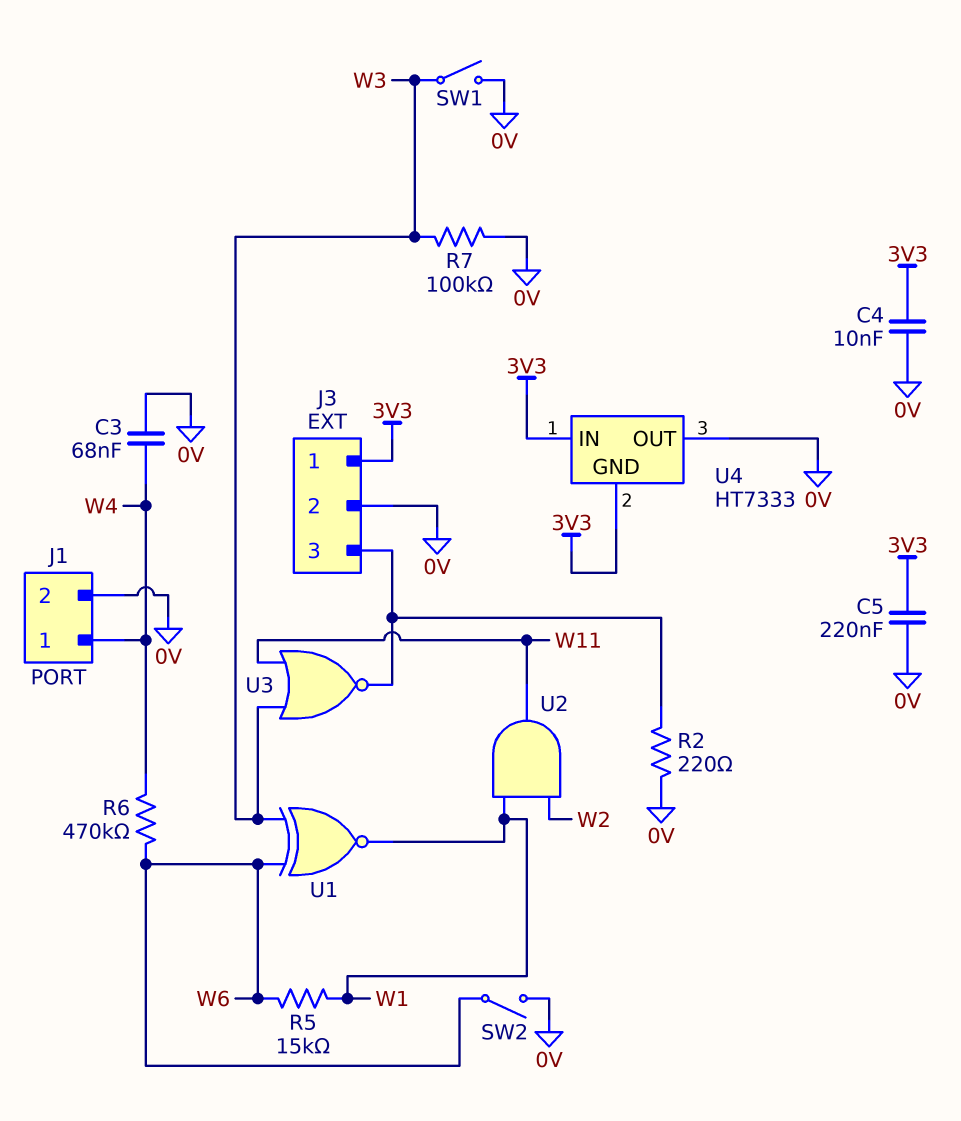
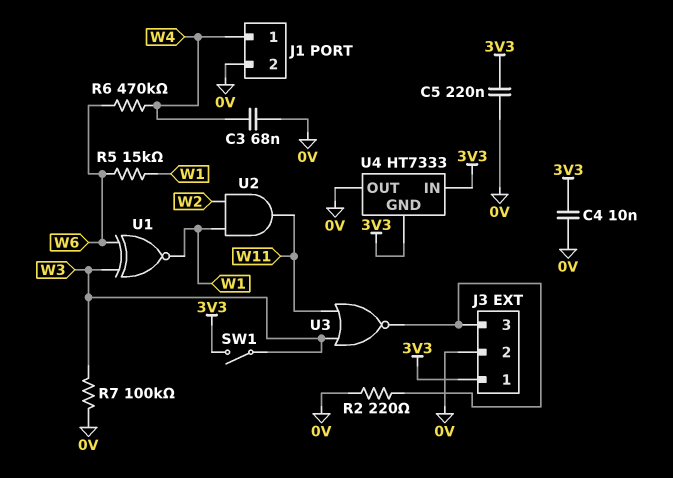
SW1: switch (0V, W3) -> switch (3V3, W3)
SW2: switch (0V, W6) -> none

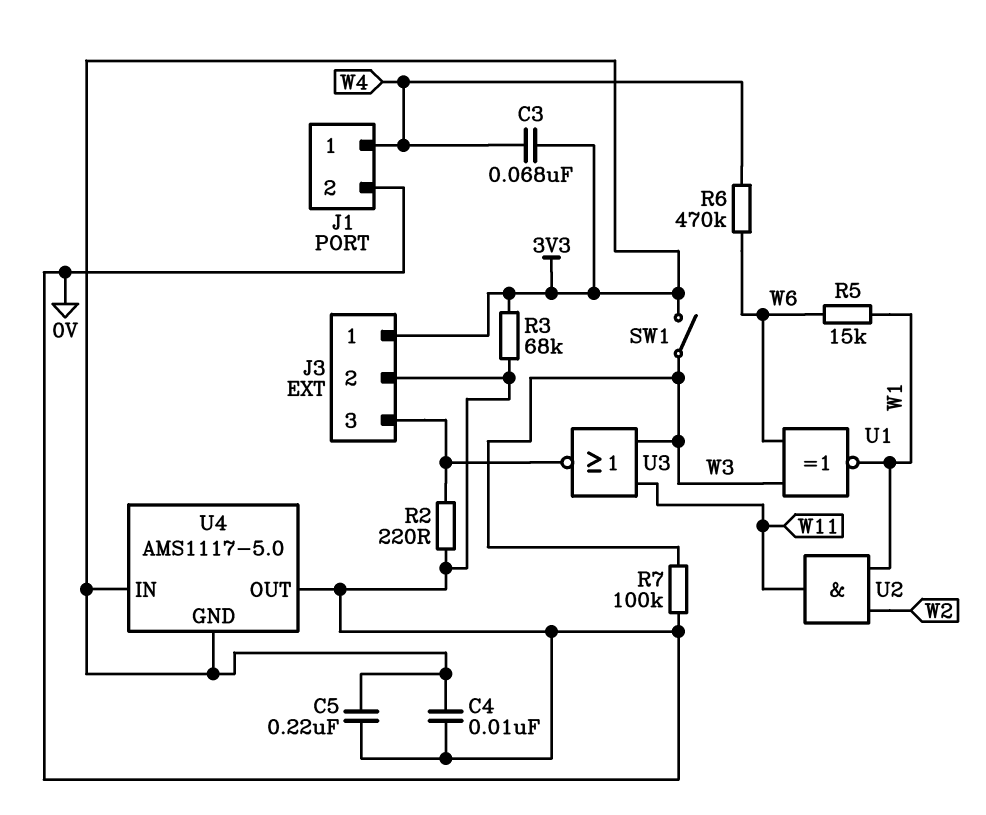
C3: 68nF (0V, W4) -> 68nF (3V3, W4)
R3: none -> 68k (0V, 3V3)
U4: HT7333 -> AMS1117-5.0

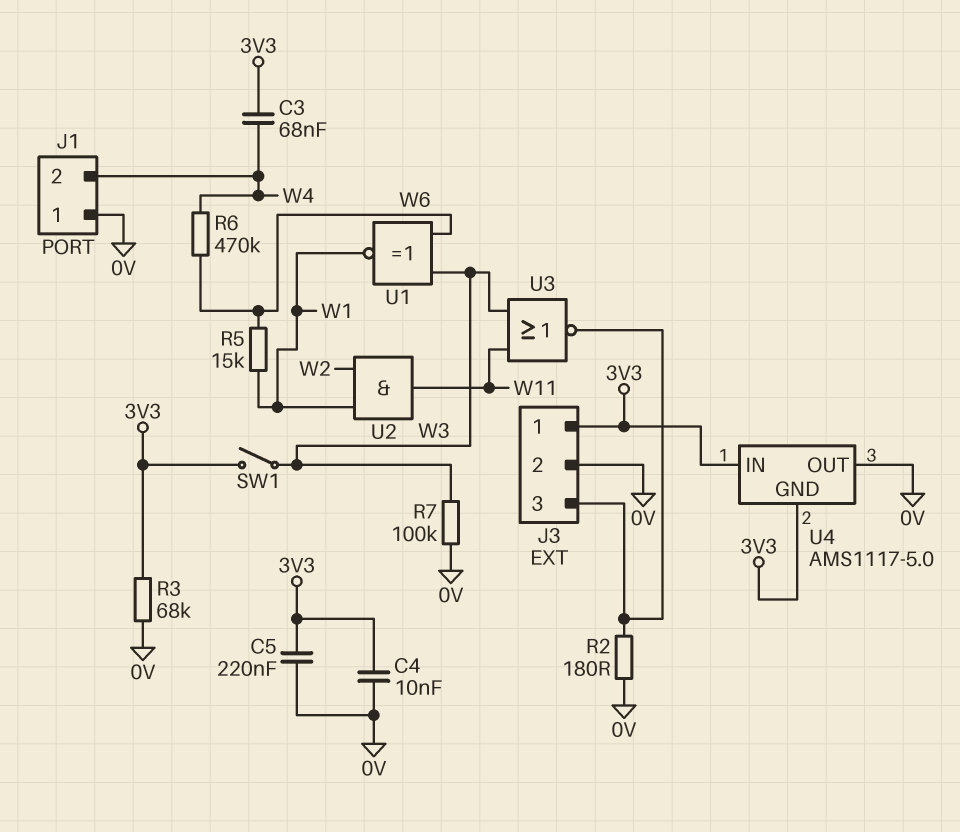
J1 pin 1: W4 -> 0V
J1 pin 2: 0V -> W4
R2: 220 (0V, J3/3) -> 180 (0V, J3/3)

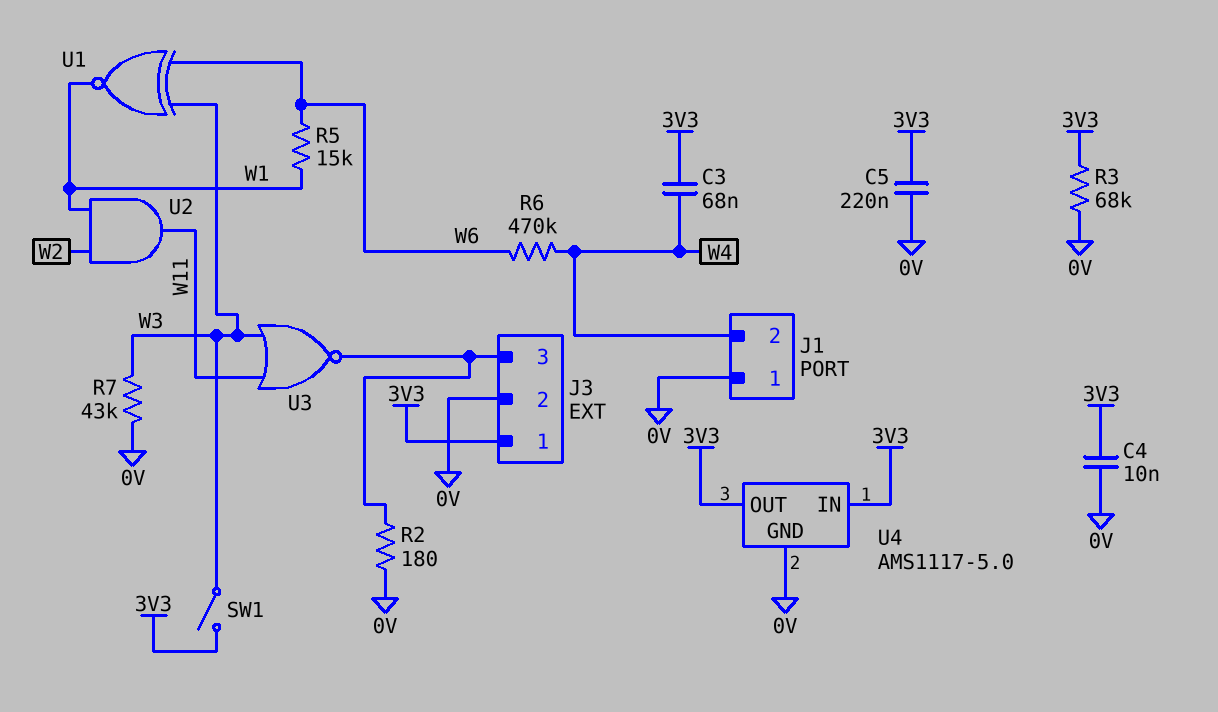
R7: 100k (0V, W3) -> 43k (0V, W3)
U4 pin GND: 3V3 -> 0V
U4 pin OUT: 0V -> 3V3

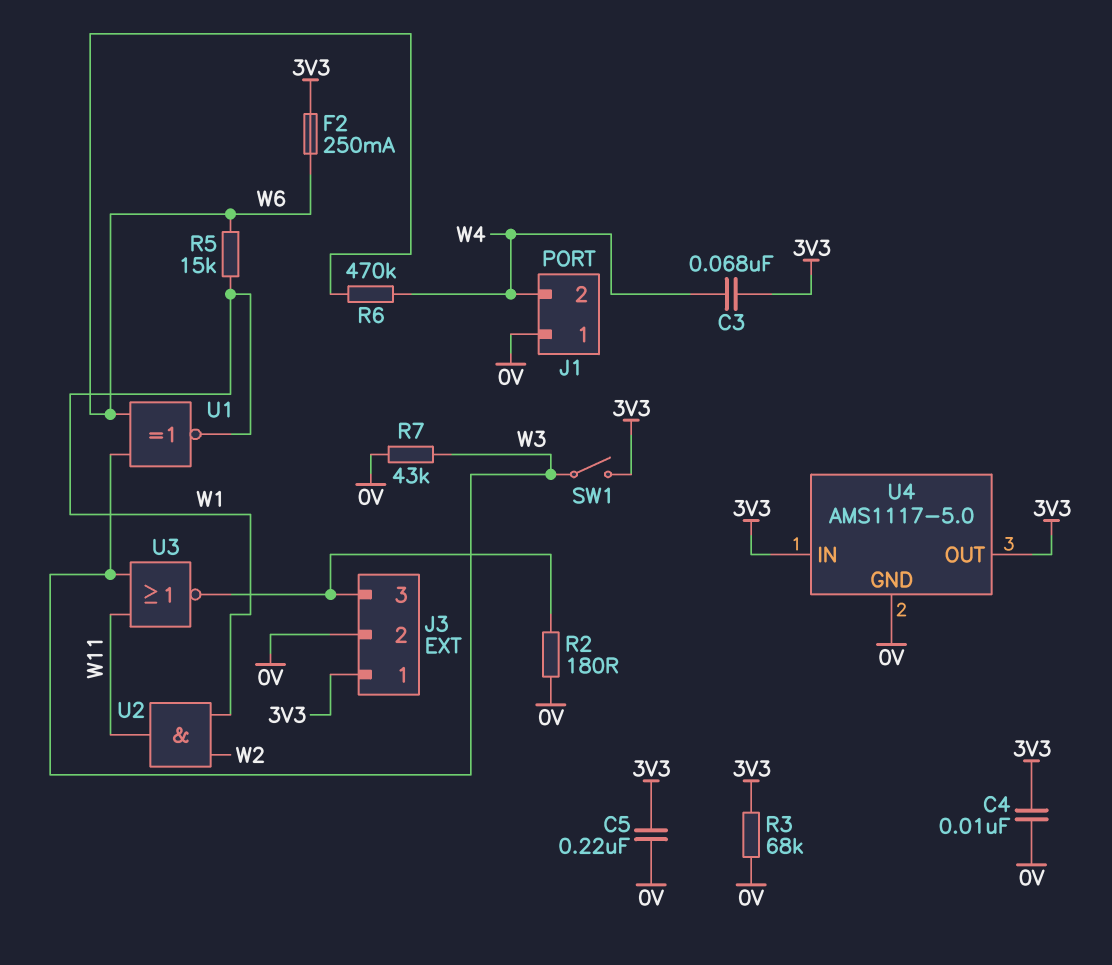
F2: none -> 250mA (3V3, W6)

